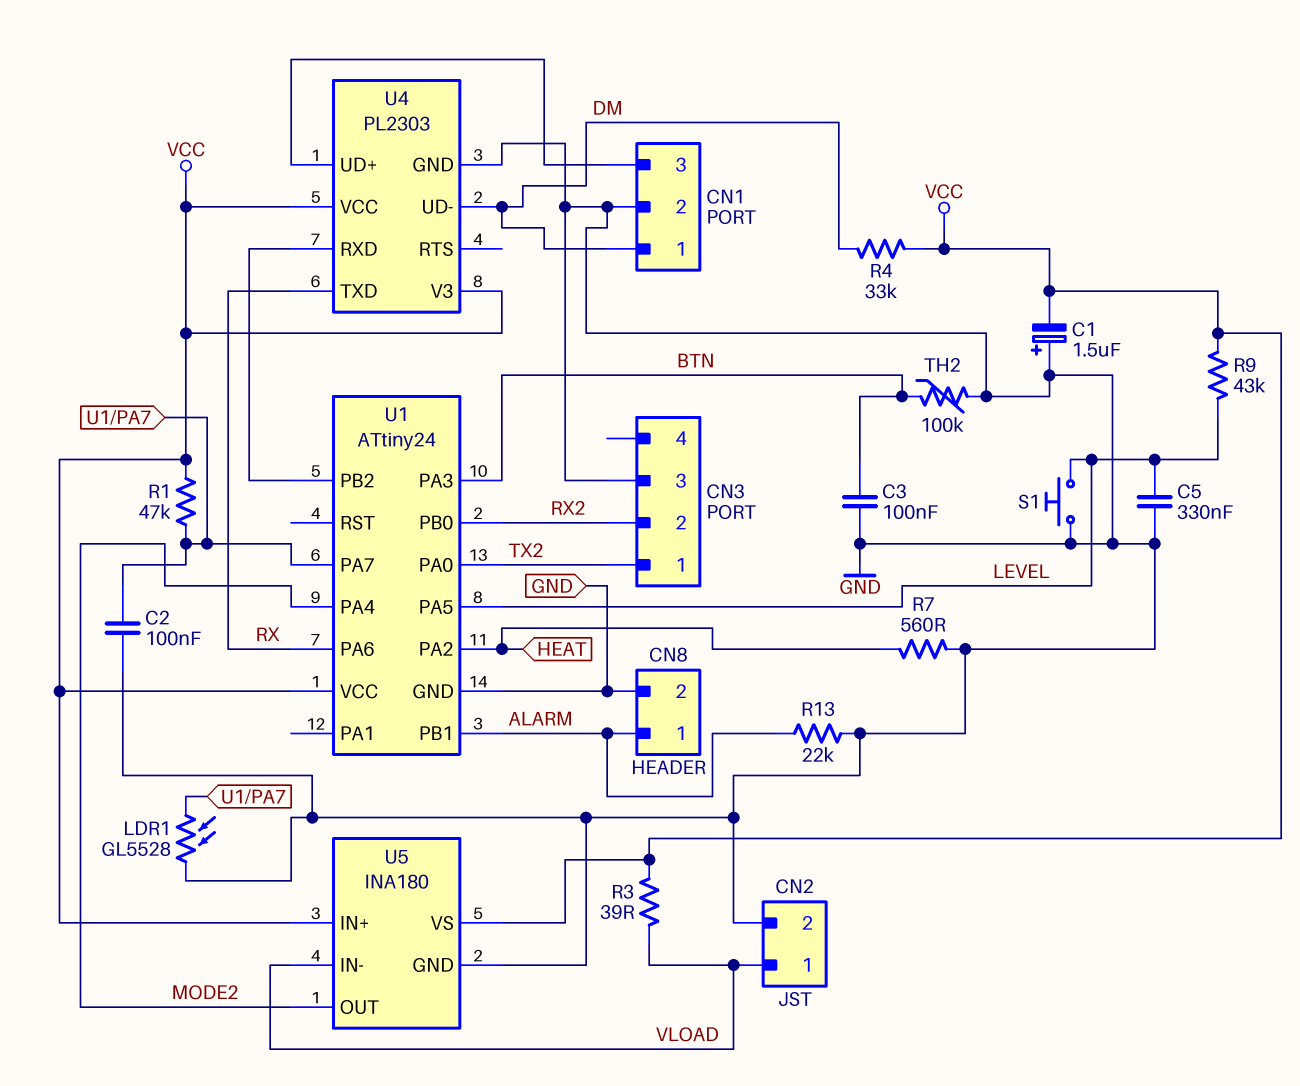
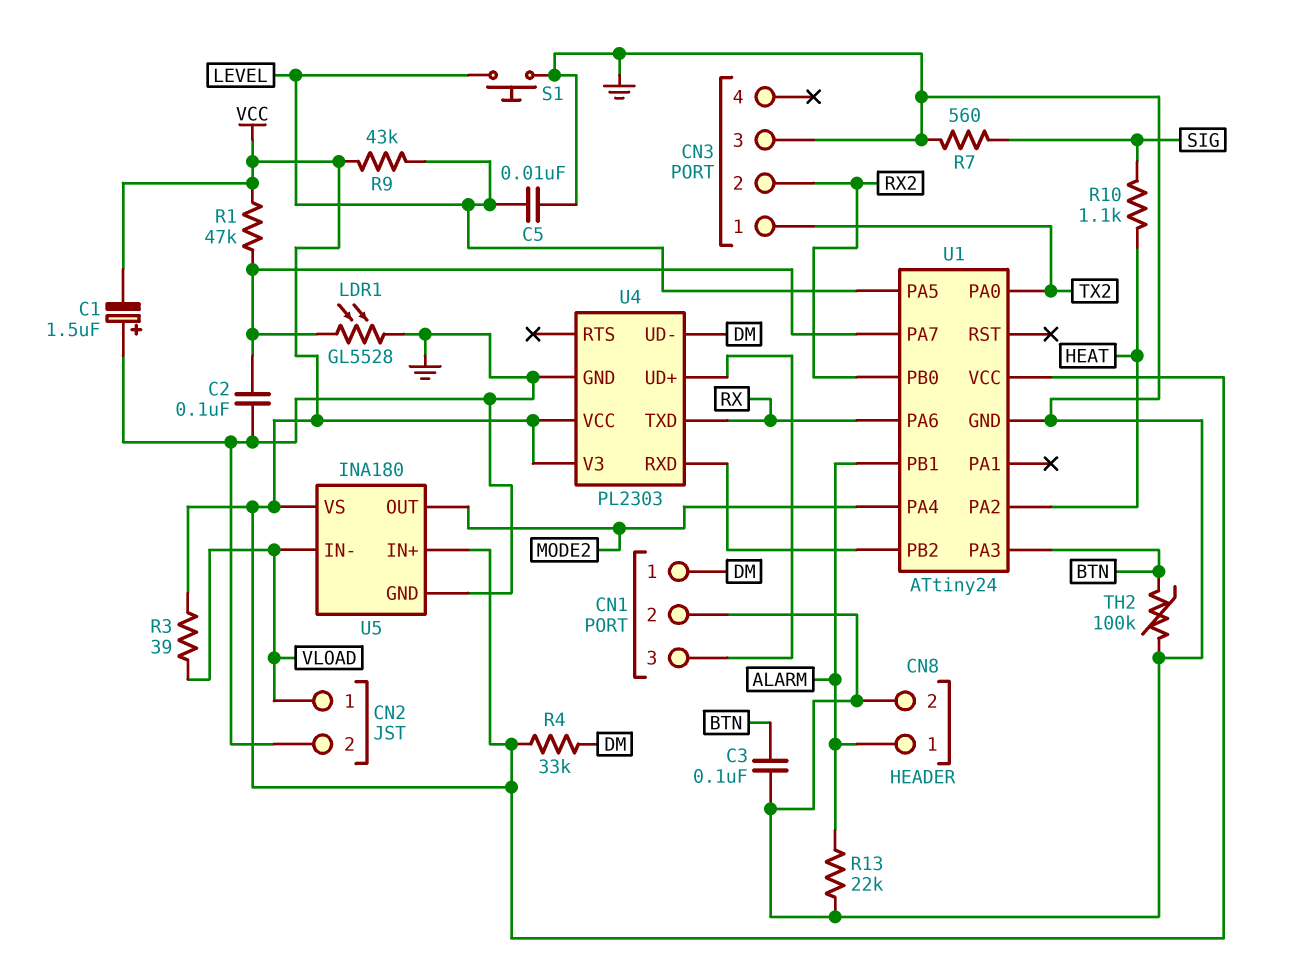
C5: 330nF (GND, LEVEL) -> 10nF (GND, LEVEL)
R7: 560 (GND, HEAT) -> 560 (GND, SIG)
R10: none -> 1.1k (HEAT, SIG)

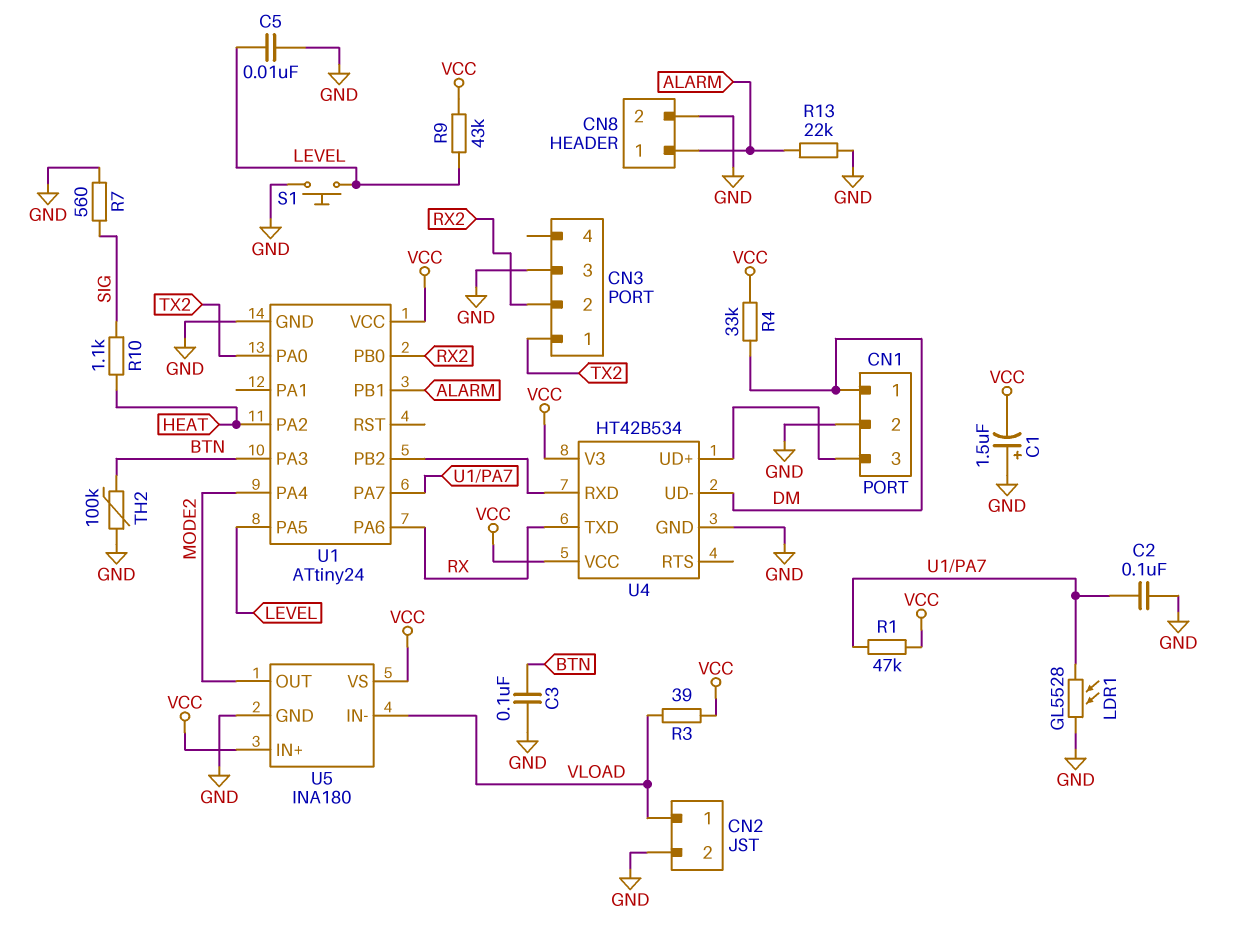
U4: PL2303 -> HT42B534

